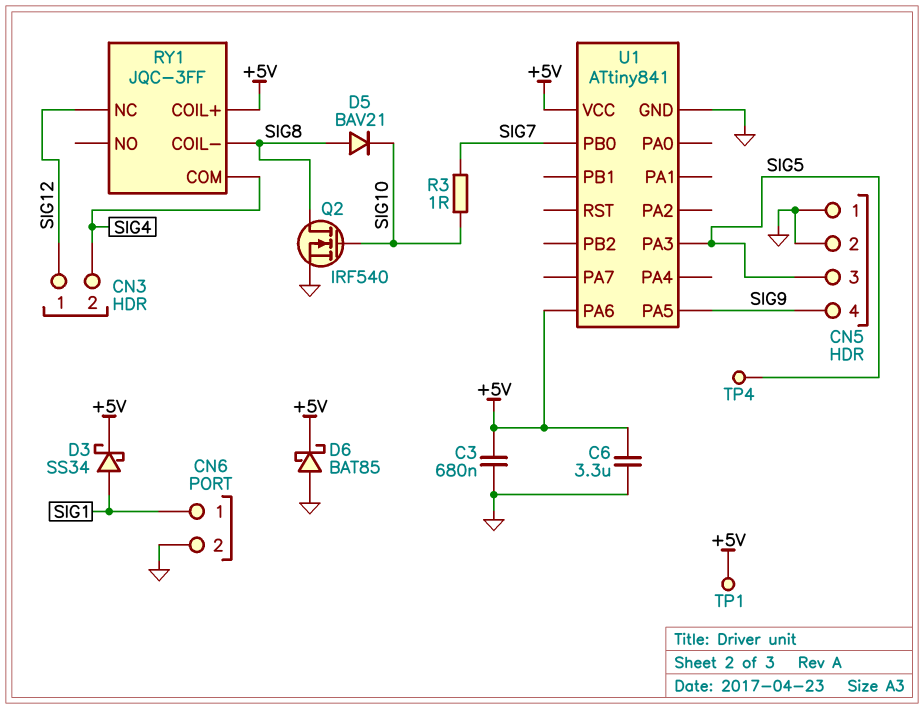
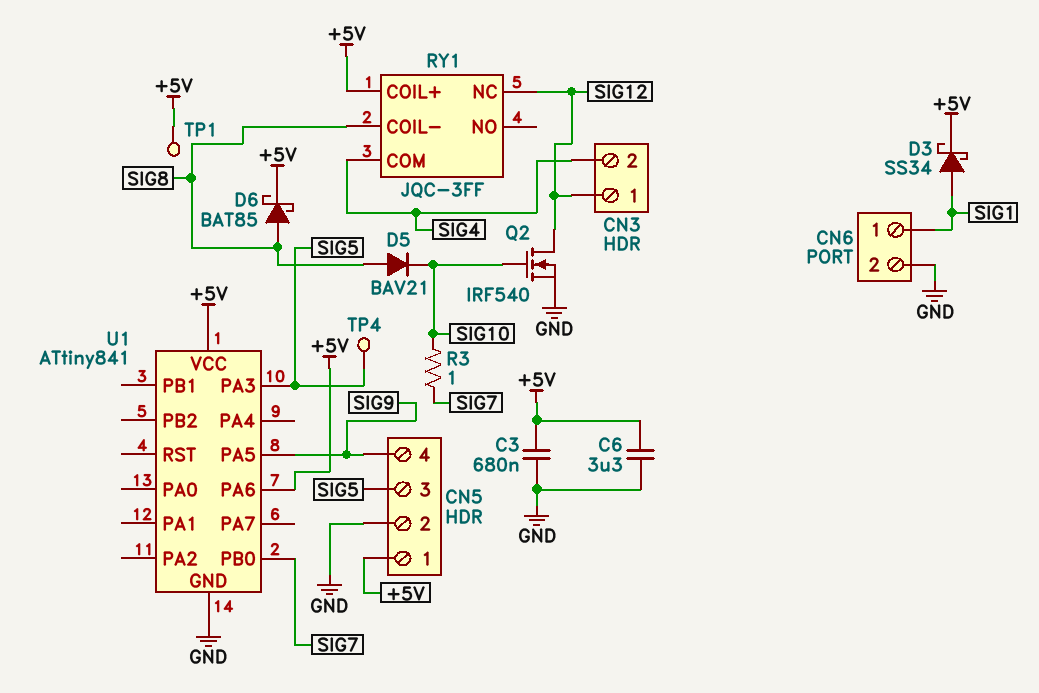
CN5 pin 1: GND -> +5V
D6: schottky BAT85 (A GND, K +5V) -> schottky BAT85 (A SIG8, K +5V)
Q2: NMOS IRF540 (G SIG10, D SIG8, S GND) -> NMOS IRF540 (G SIG10, D SIG12, S GND)

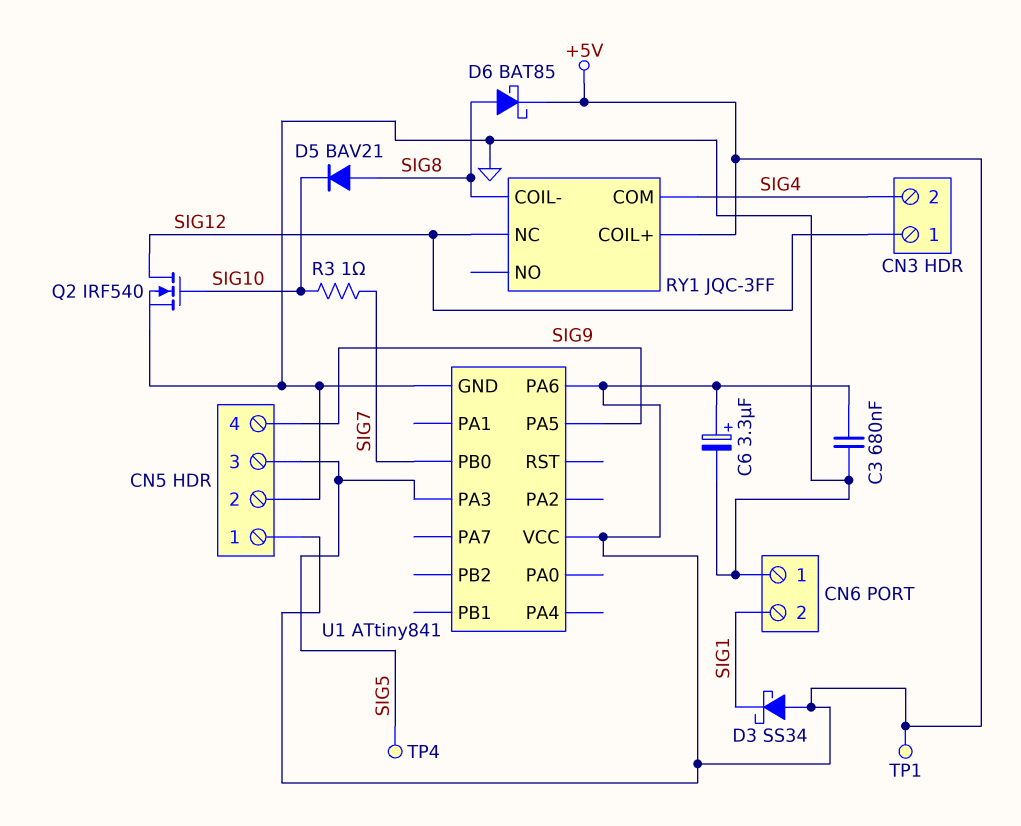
C6: 3.3uF (+5V, GND) -> 3.3uF (plus +5V, minus GND)
CN6 pin 1: SIG1 -> GND
CN6 pin 2: GND -> SIG1
D3: schottky SS34 (A SIG1, K +5V) -> schottky SS34 (A +5V, K SIG1)

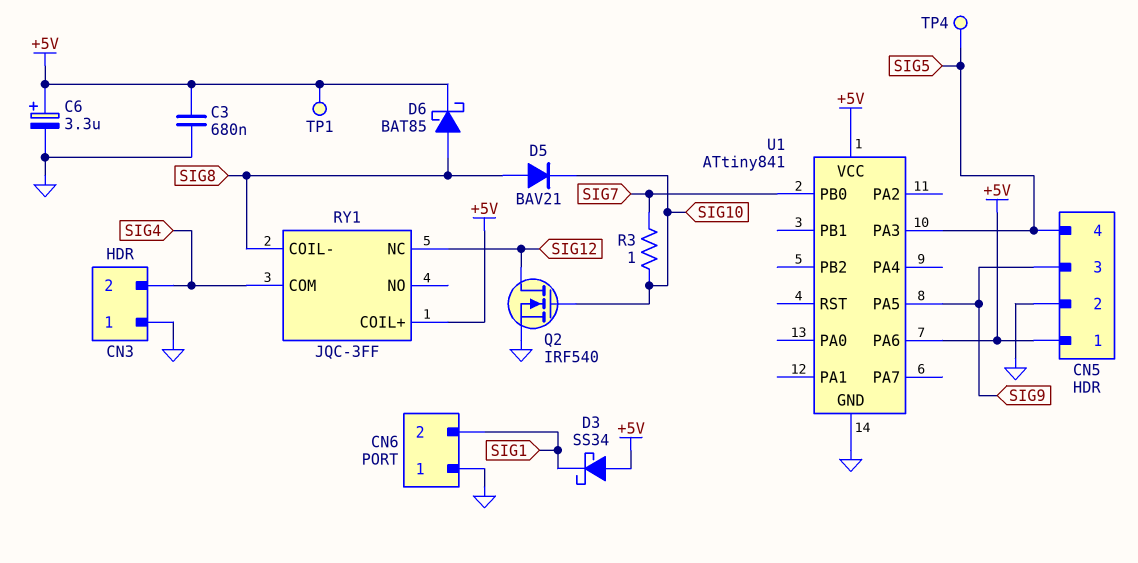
CN3 pin 1: SIG12 -> GND
CN5 pin 3: SIG5 -> SIG9
CN5 pin 4: SIG9 -> SIG5

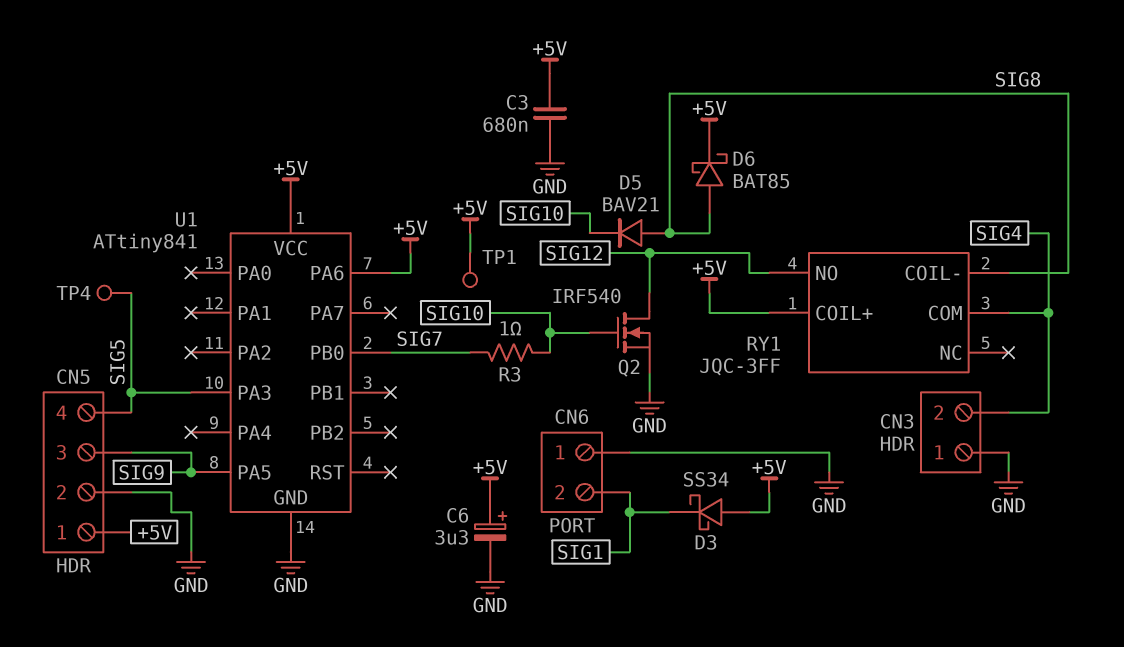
RY1 pin NC: SIG12 -> none
RY1 pin NO: none -> SIG12

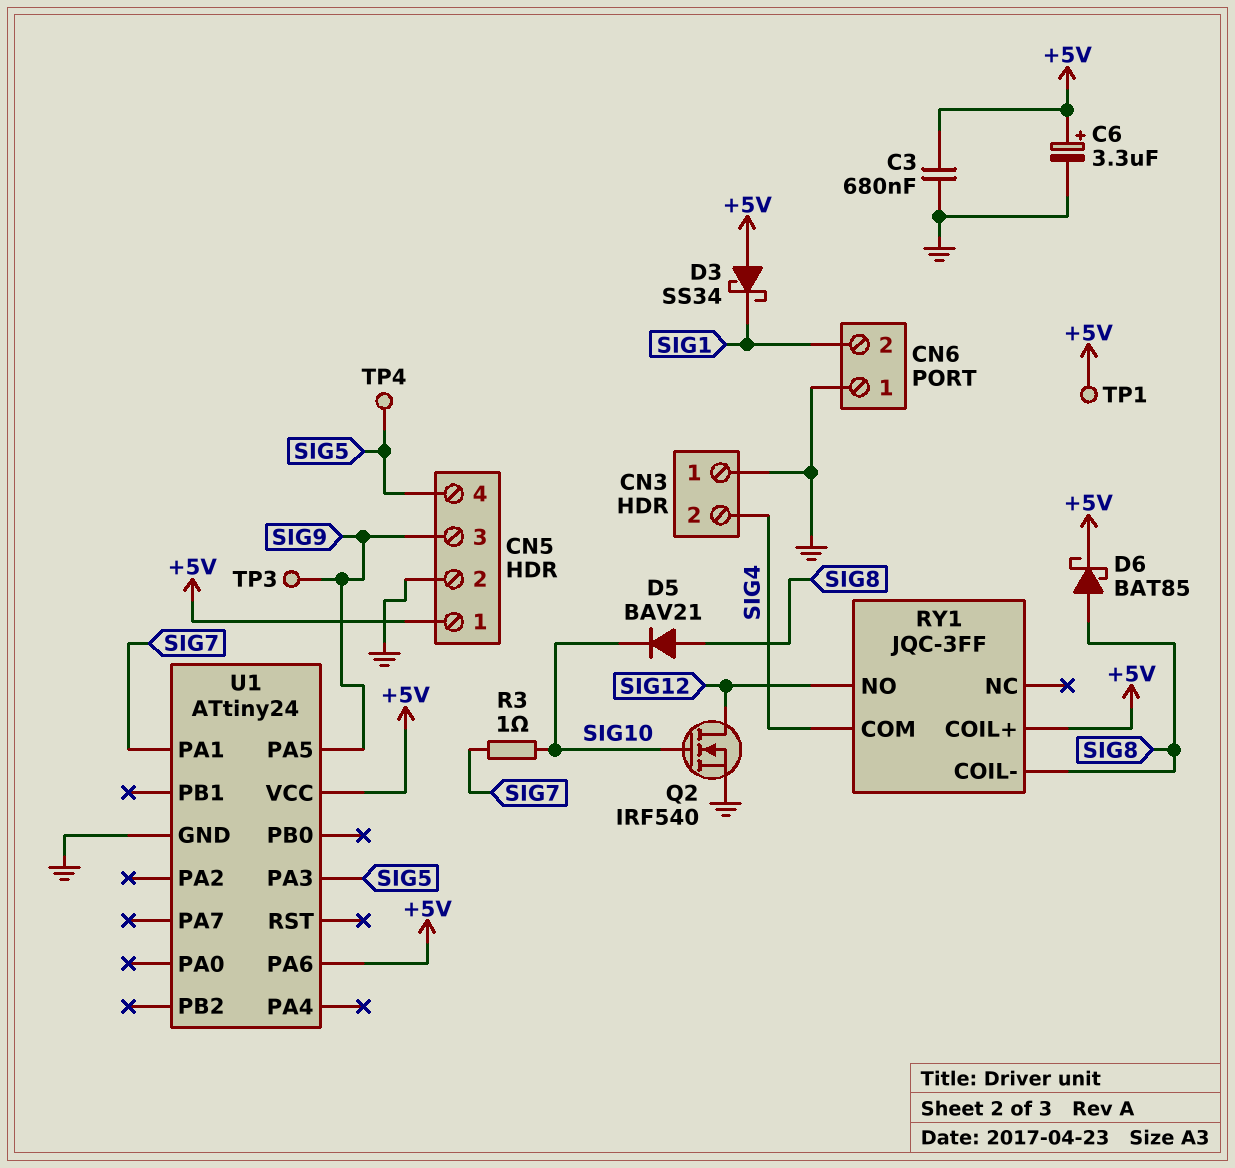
TP3: none -> test point (SIG9)
U1: ATtiny841 -> ATtiny24
U1 pin PA1: none -> SIG7
U1 pin PB0: SIG7 -> none

